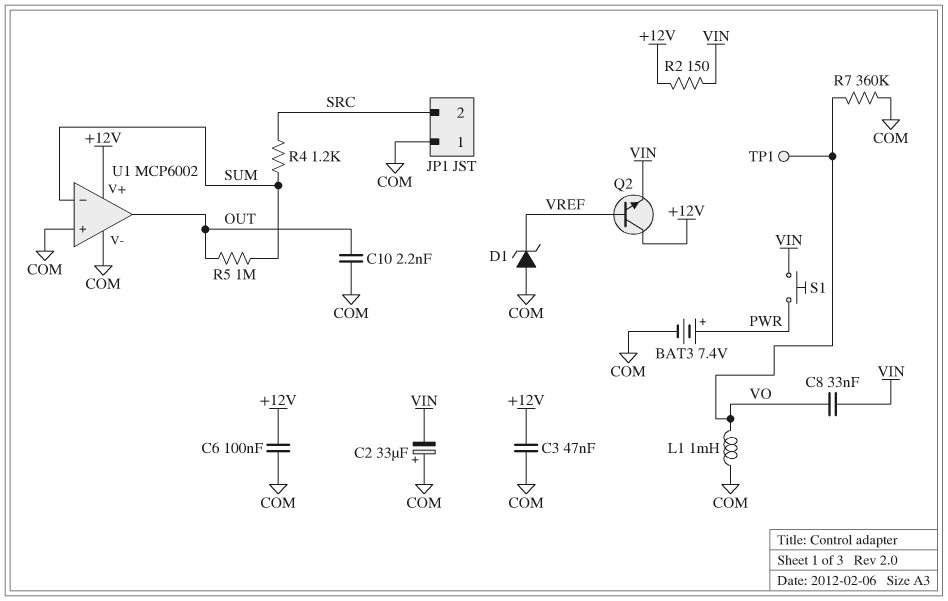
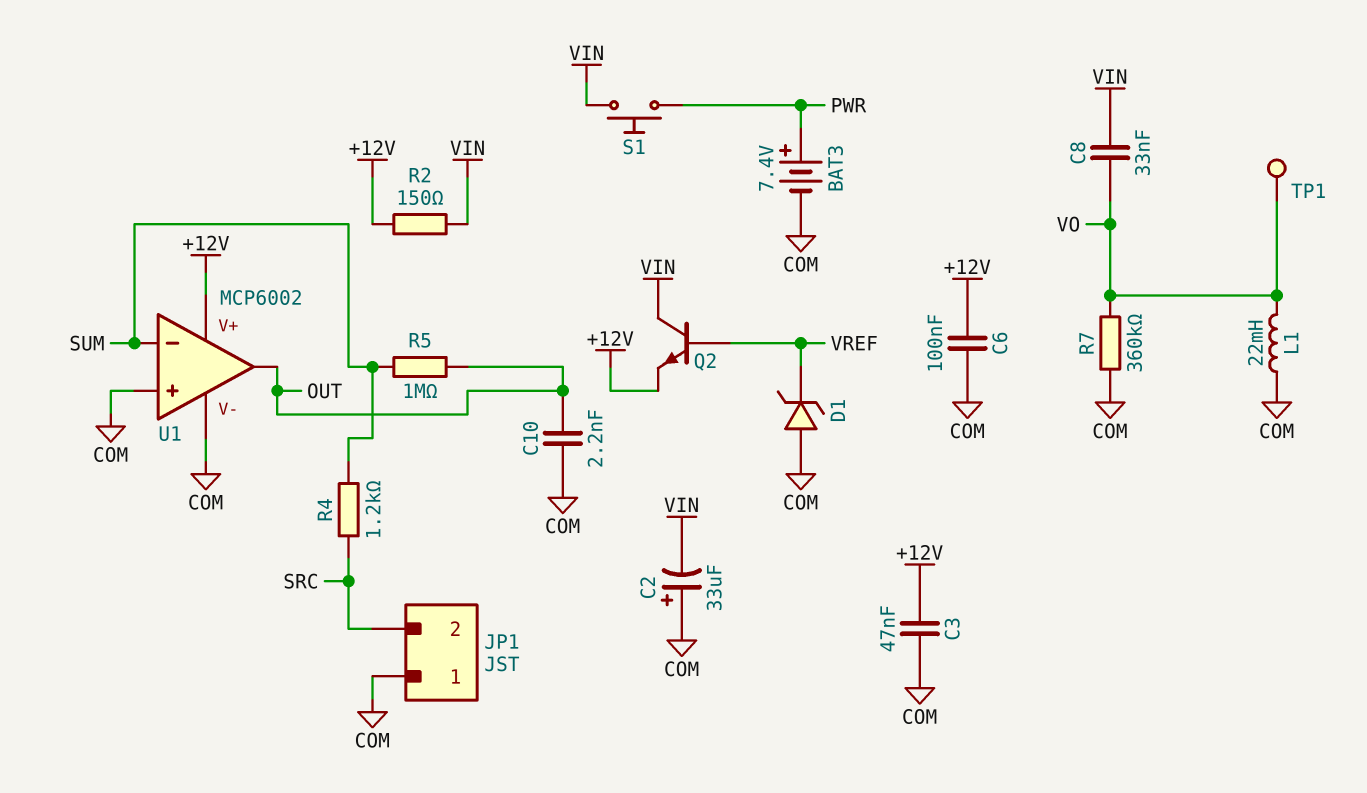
L1: 1mH (COM, VO) -> 22mH (COM, VO)
Q2: NPN (B VREF, C +12V, E VIN) -> NPN (B VREF, C VIN, E +12V)

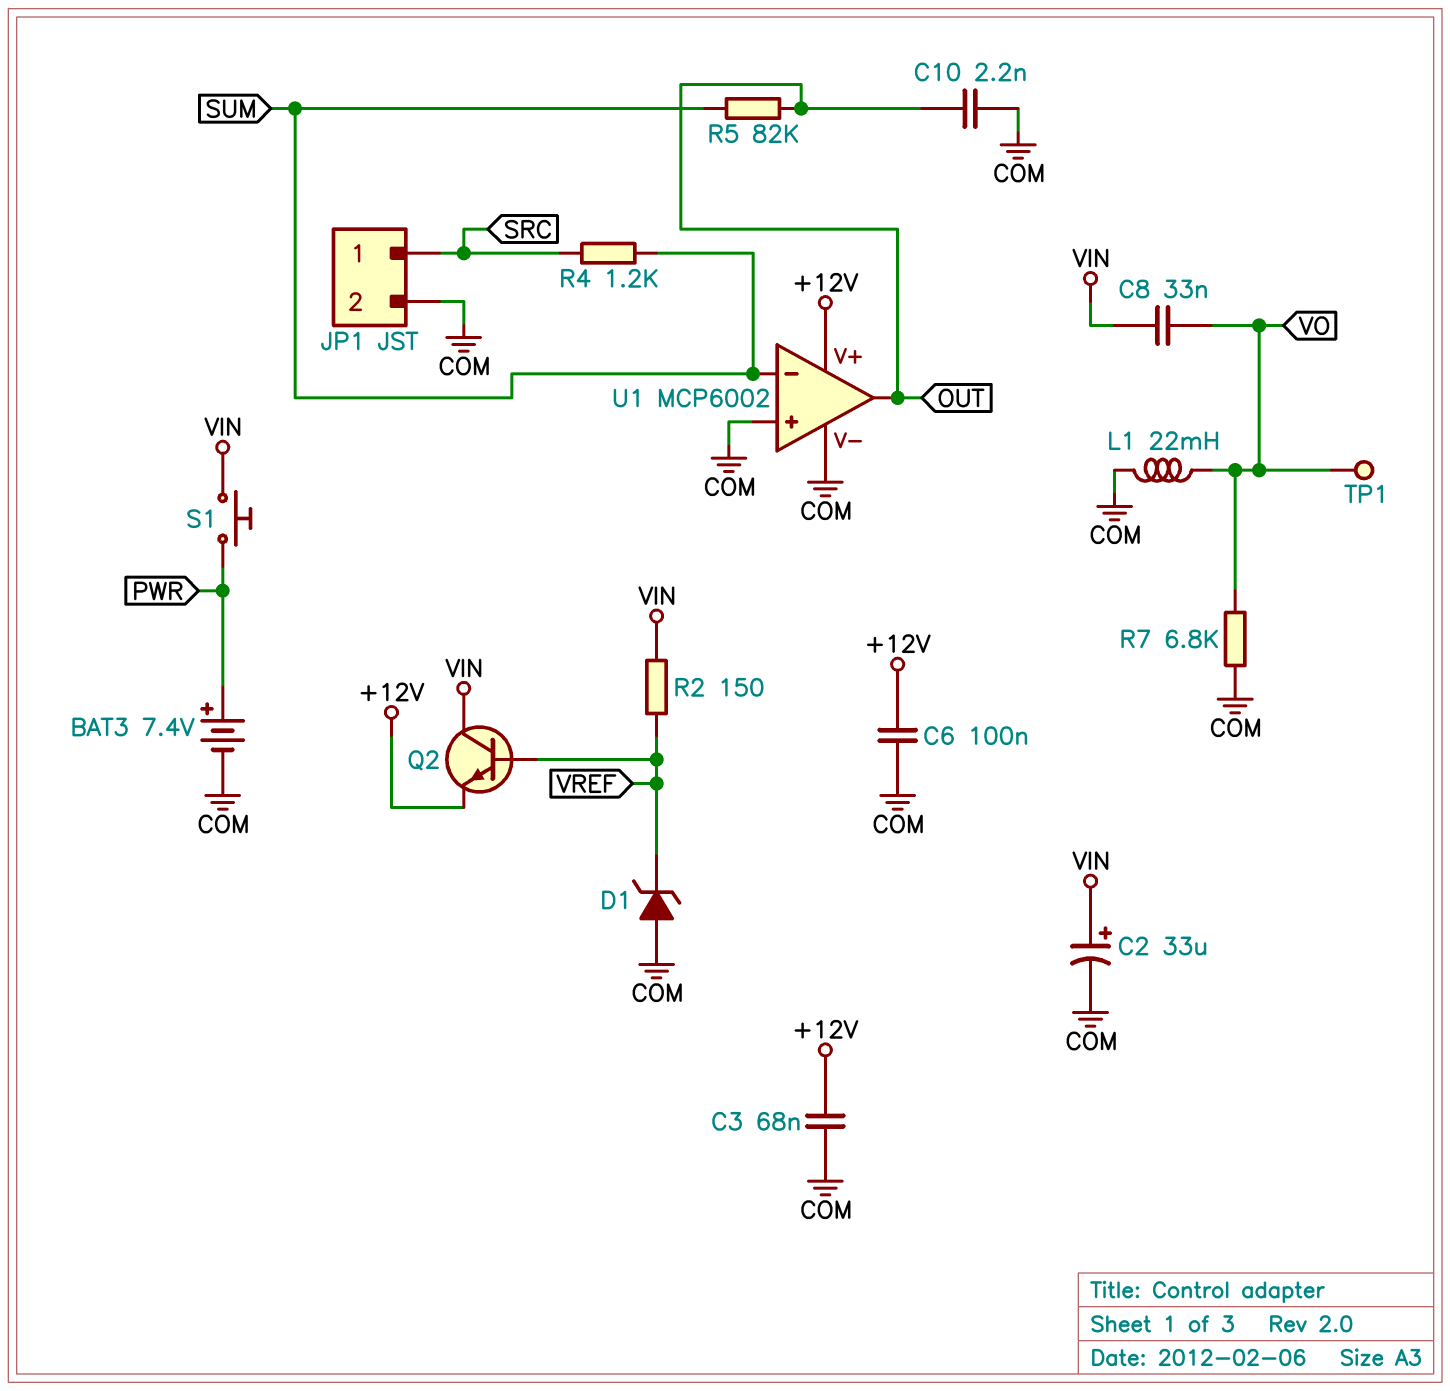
C2: 33uF (plus COM, minus VIN) -> 33uF (plus VIN, minus COM)
C3: 47nF (+12V, COM) -> 68nF (+12V, COM)
JP1 pin 1: COM -> SRC
JP1 pin 2: SRC -> COM
R2: 150 (+12V, VIN) -> 150 (VIN, VREF)
R5: 1M (OUT, SUM) -> 82k (OUT, SUM)
R7: 360k (COM, VO) -> 6.8k (COM, VO)

